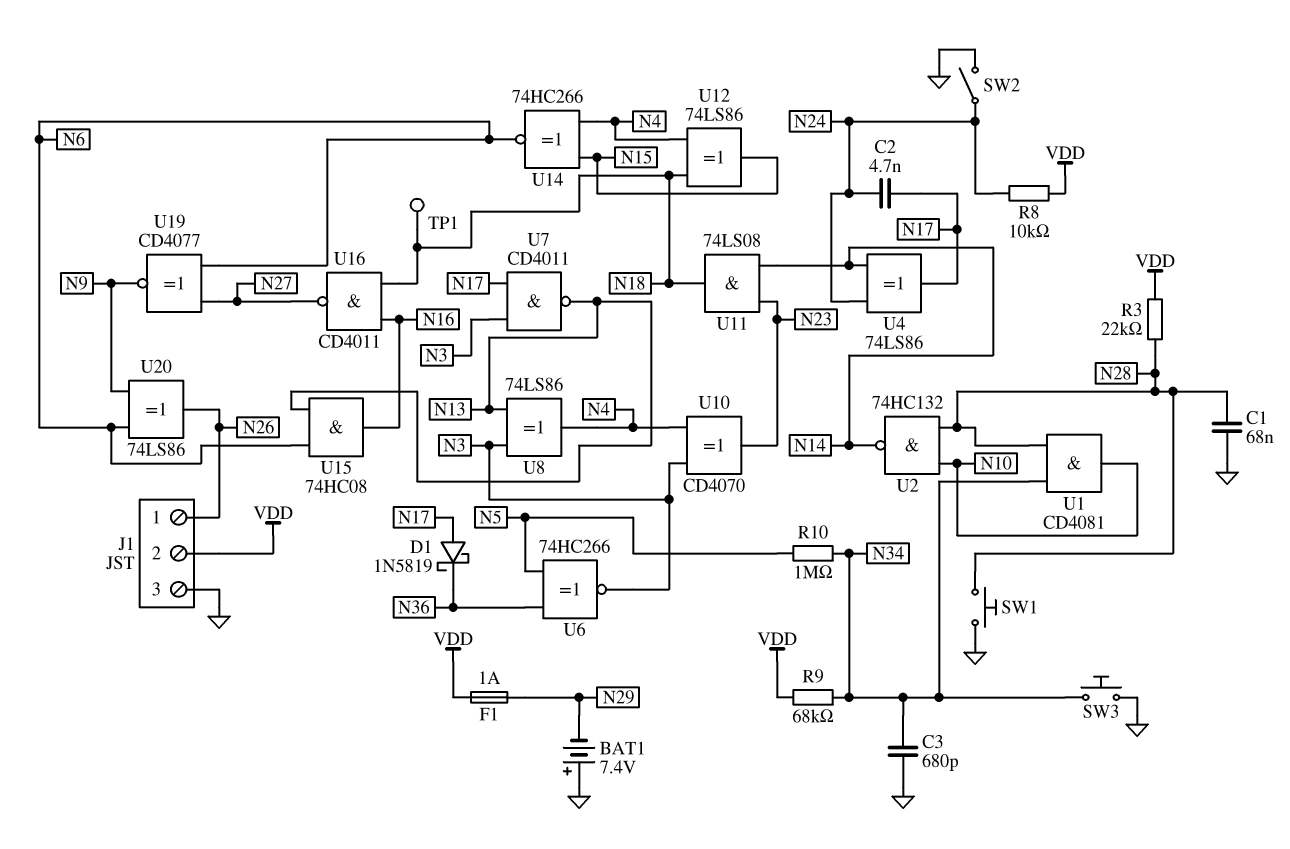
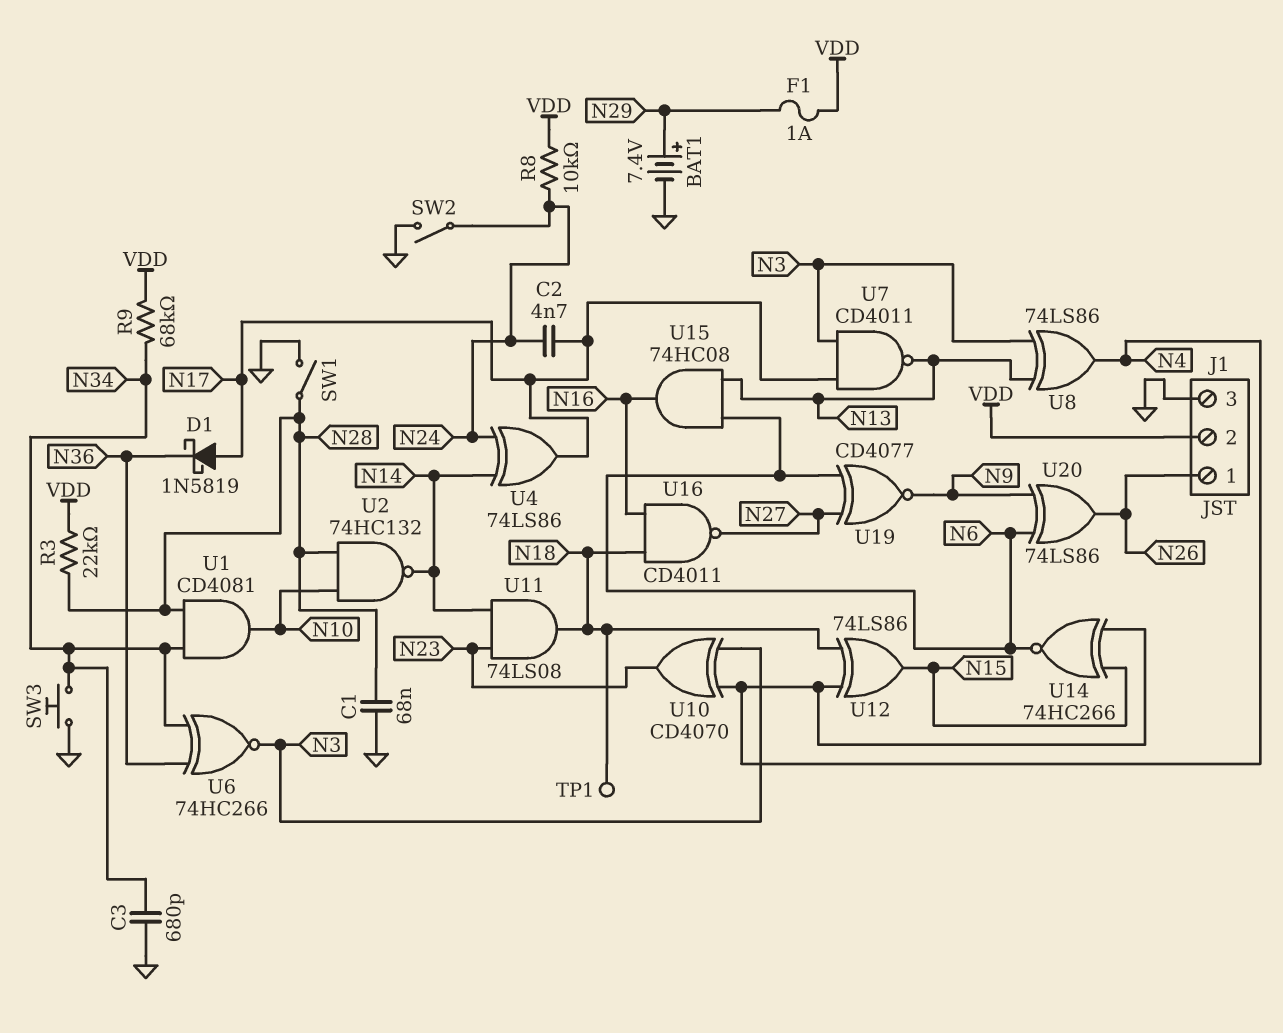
BAT1: 7.4V (plus GND, minus N29) -> 7.4V (plus N29, minus GND)
R10: 1M (N5, N34) -> none
SW1: button (GND, N28) -> switch (GND, N28)
U6: XNOR 74HC266 (in N5, in N36, out N3) -> XNOR 74HC266 (in N34, in N36, out N3)

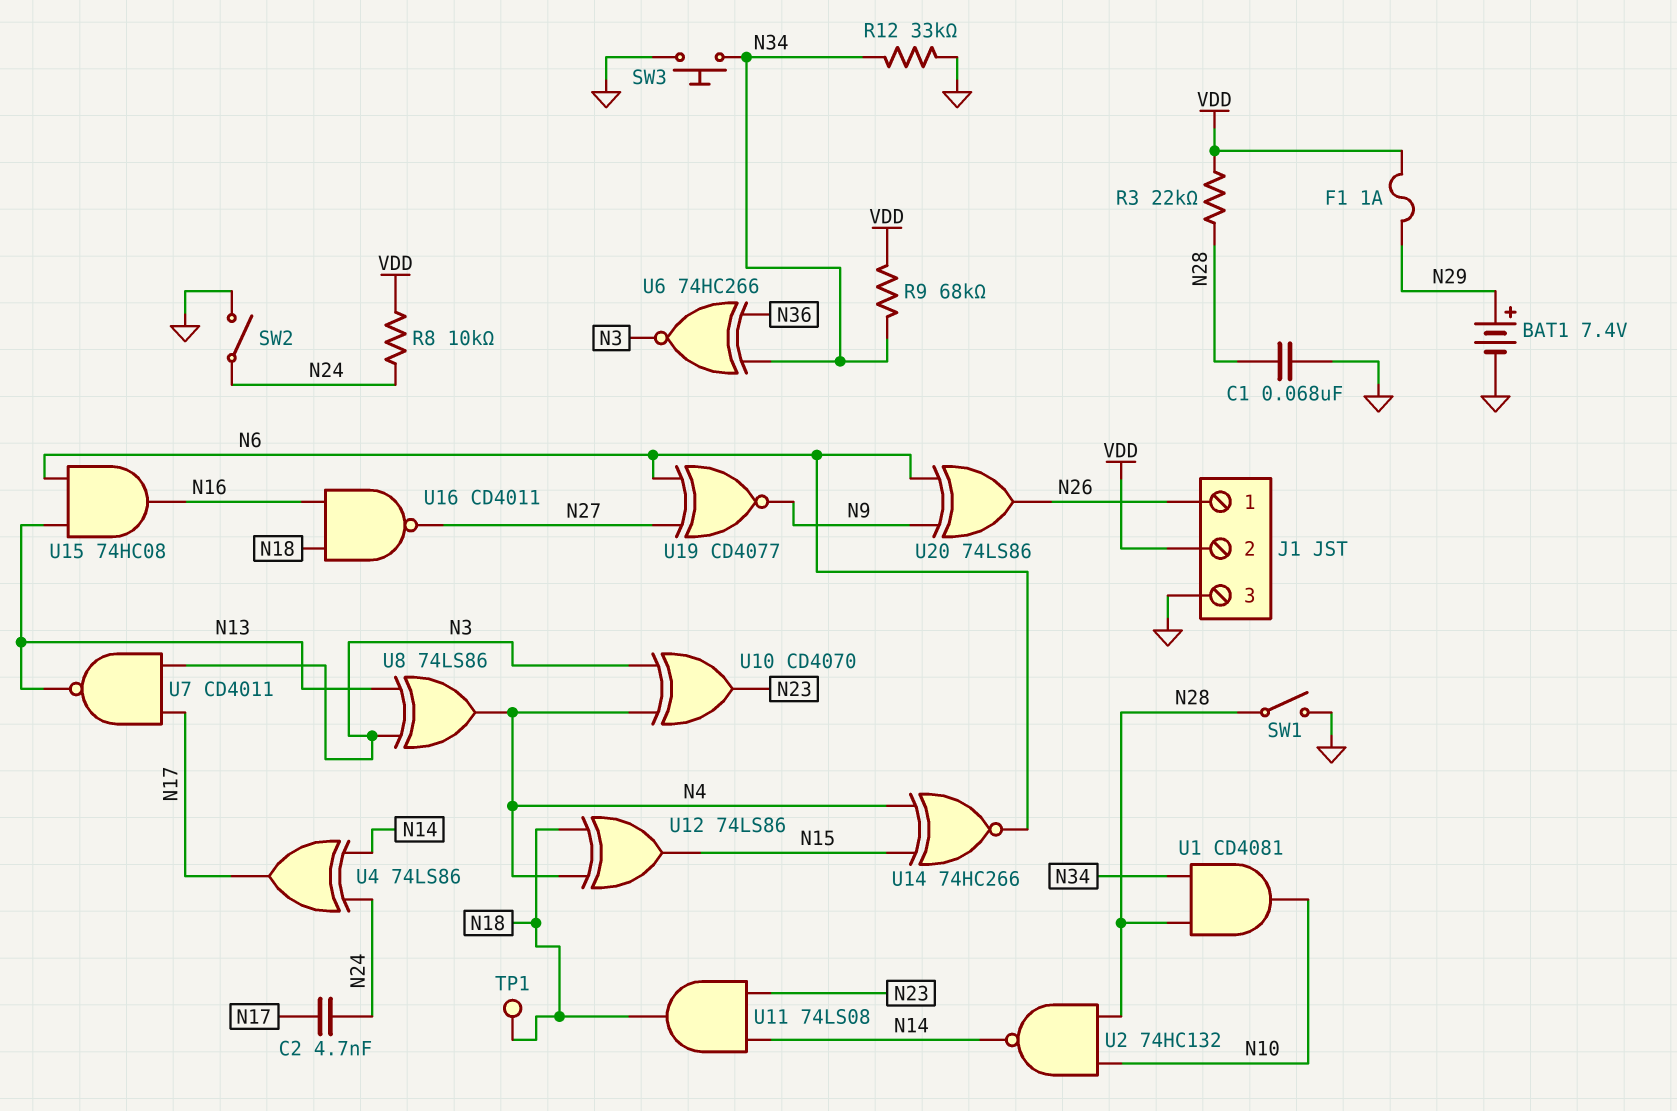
C3: 680pF (GND, N34) -> none
D1: schottky 1N5819 (A N17, K N36) -> none
R12: none -> 33k (GND, N34)

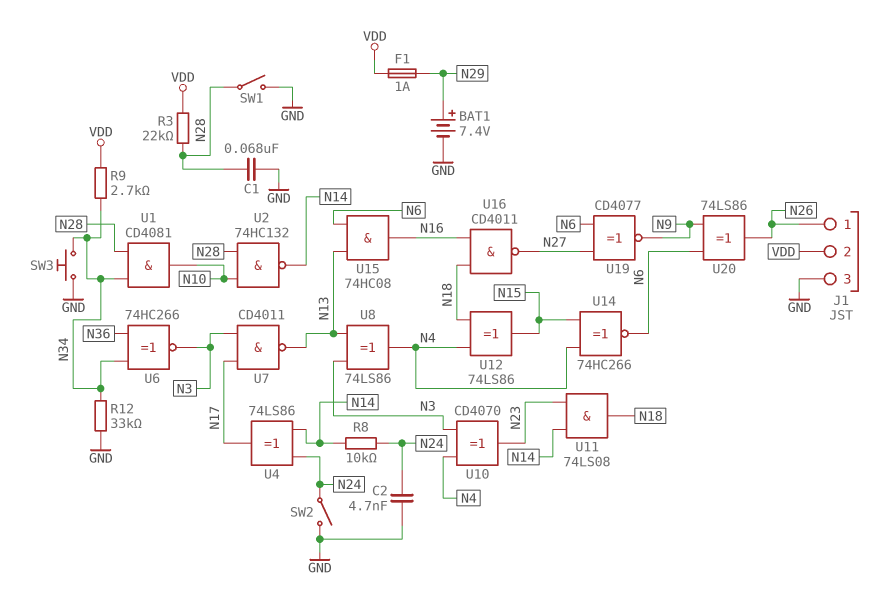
C2: 4.7nF (N17, N24) -> 4.7nF (GND, N24)
R8: 10k (N24, VDD) -> 10k (N14, N24)
R9: 68k (N34, VDD) -> 2.7k (N34, VDD)
TP1: test point (N18) -> none

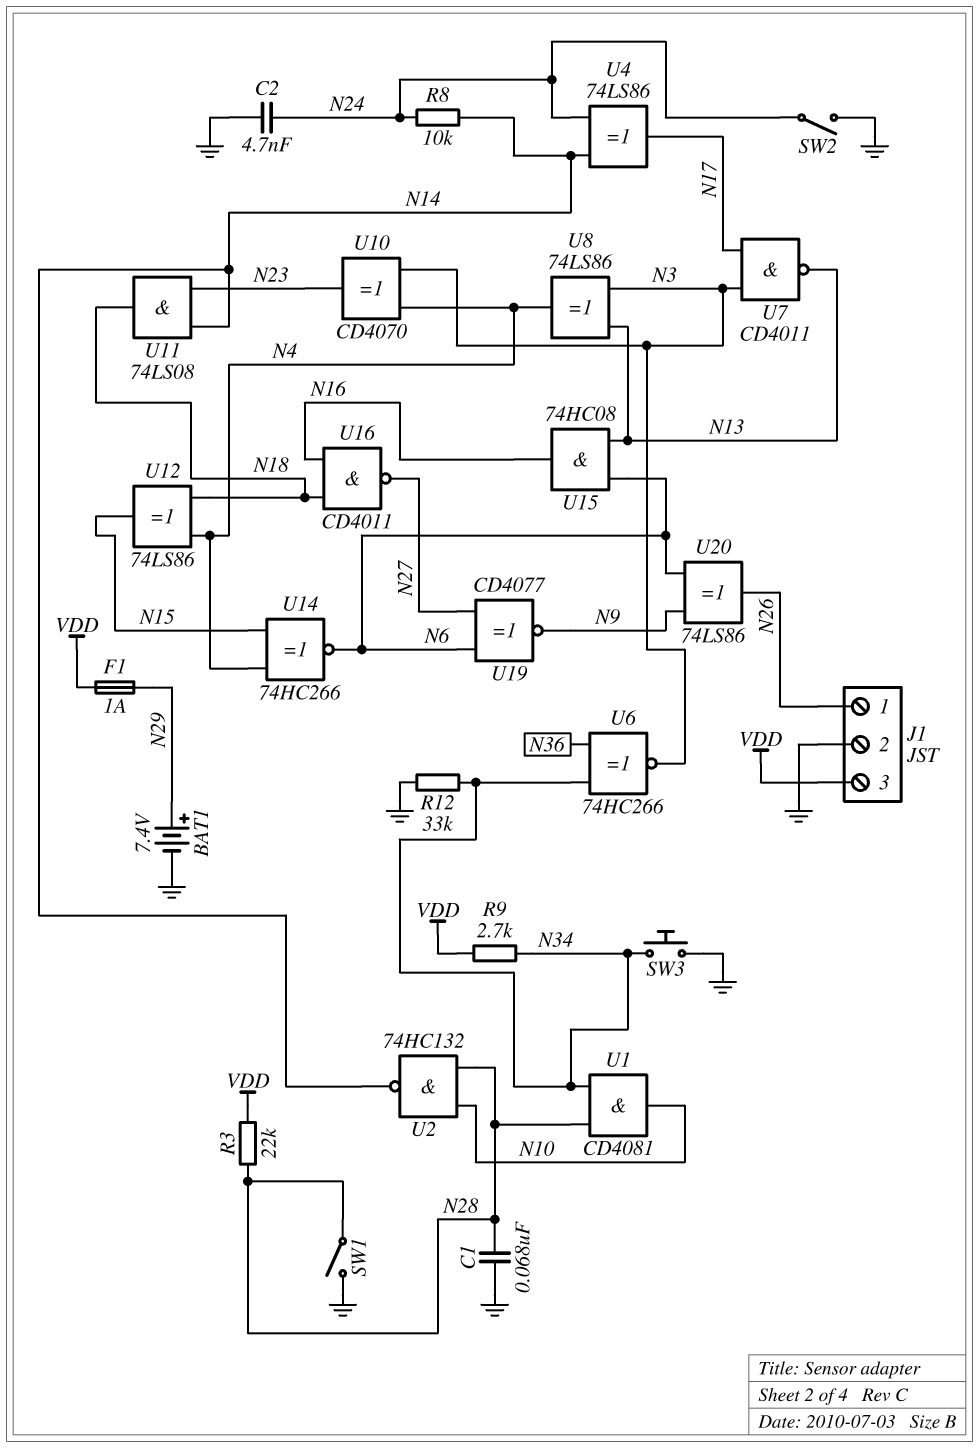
J1 pin 2: VDD -> GND
J1 pin 3: GND -> VDD

